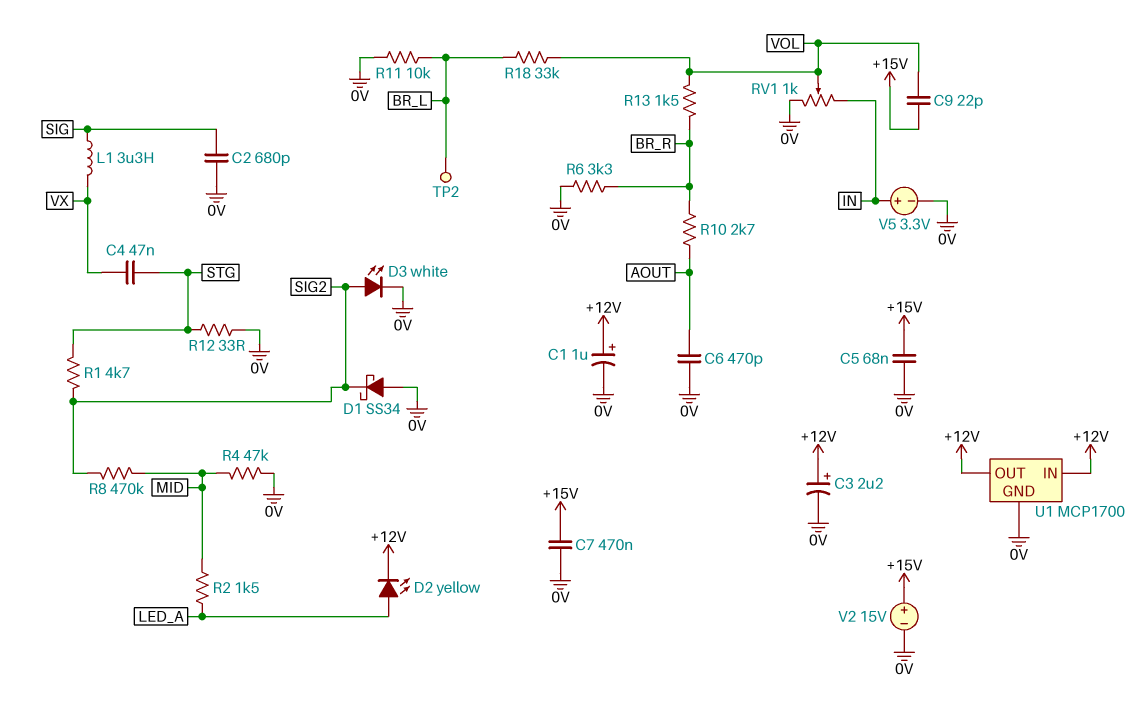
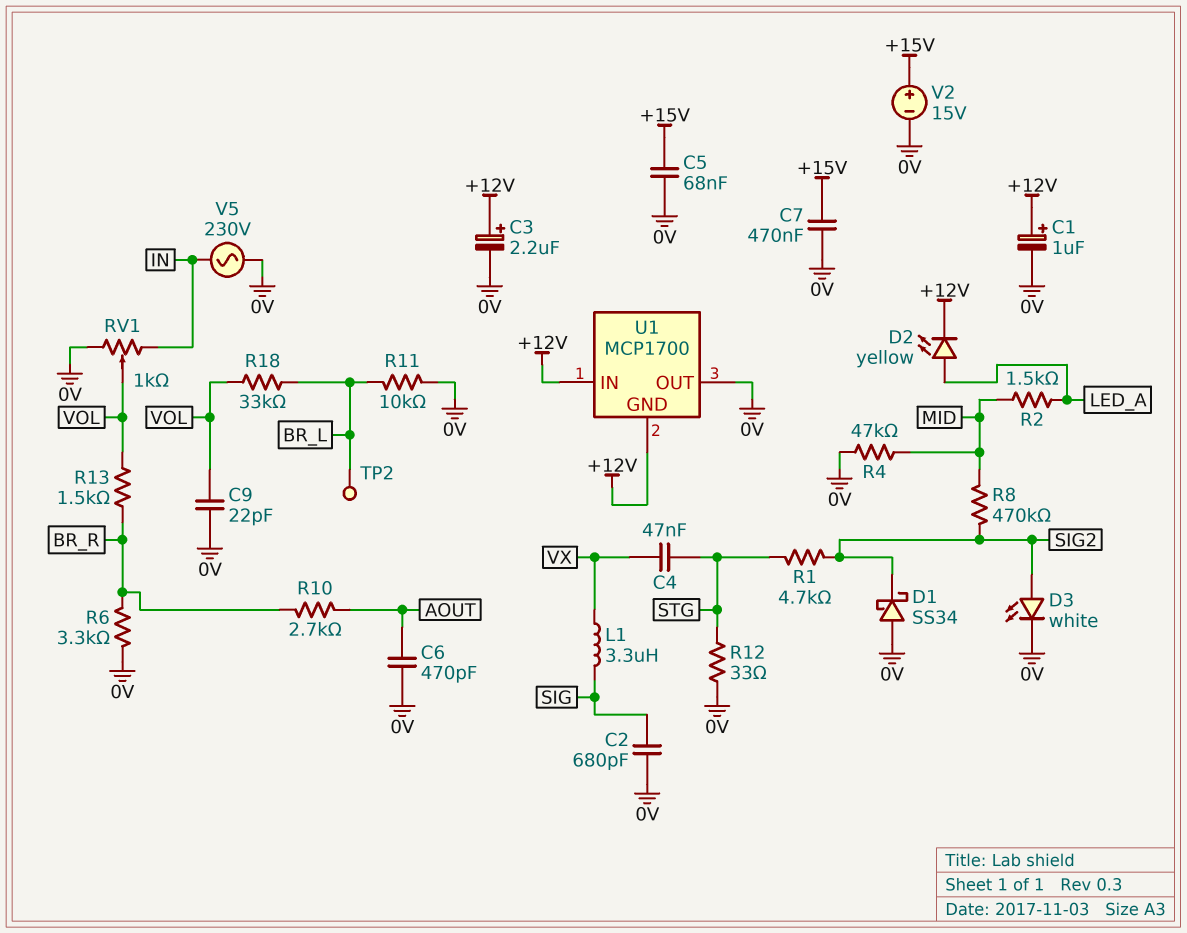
C9: 22pF (+15V, VOL) -> 22pF (0V, VOL)
U1 pin GND: 0V -> +12V
U1 pin OUT: +12V -> 0V
V5: 3.3V (plus IN, minus 0V) -> AC 230V (0V, IN)

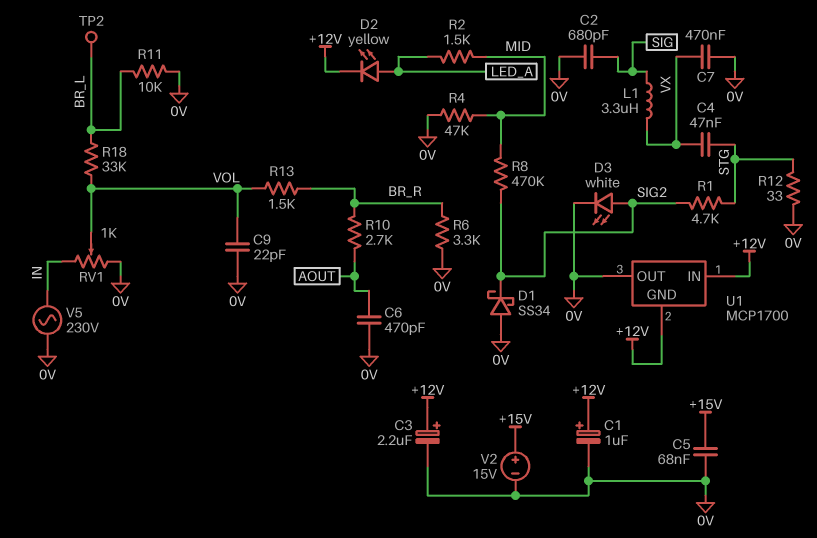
C7: 470nF (+15V, 0V) -> 470nF (0V, VX)

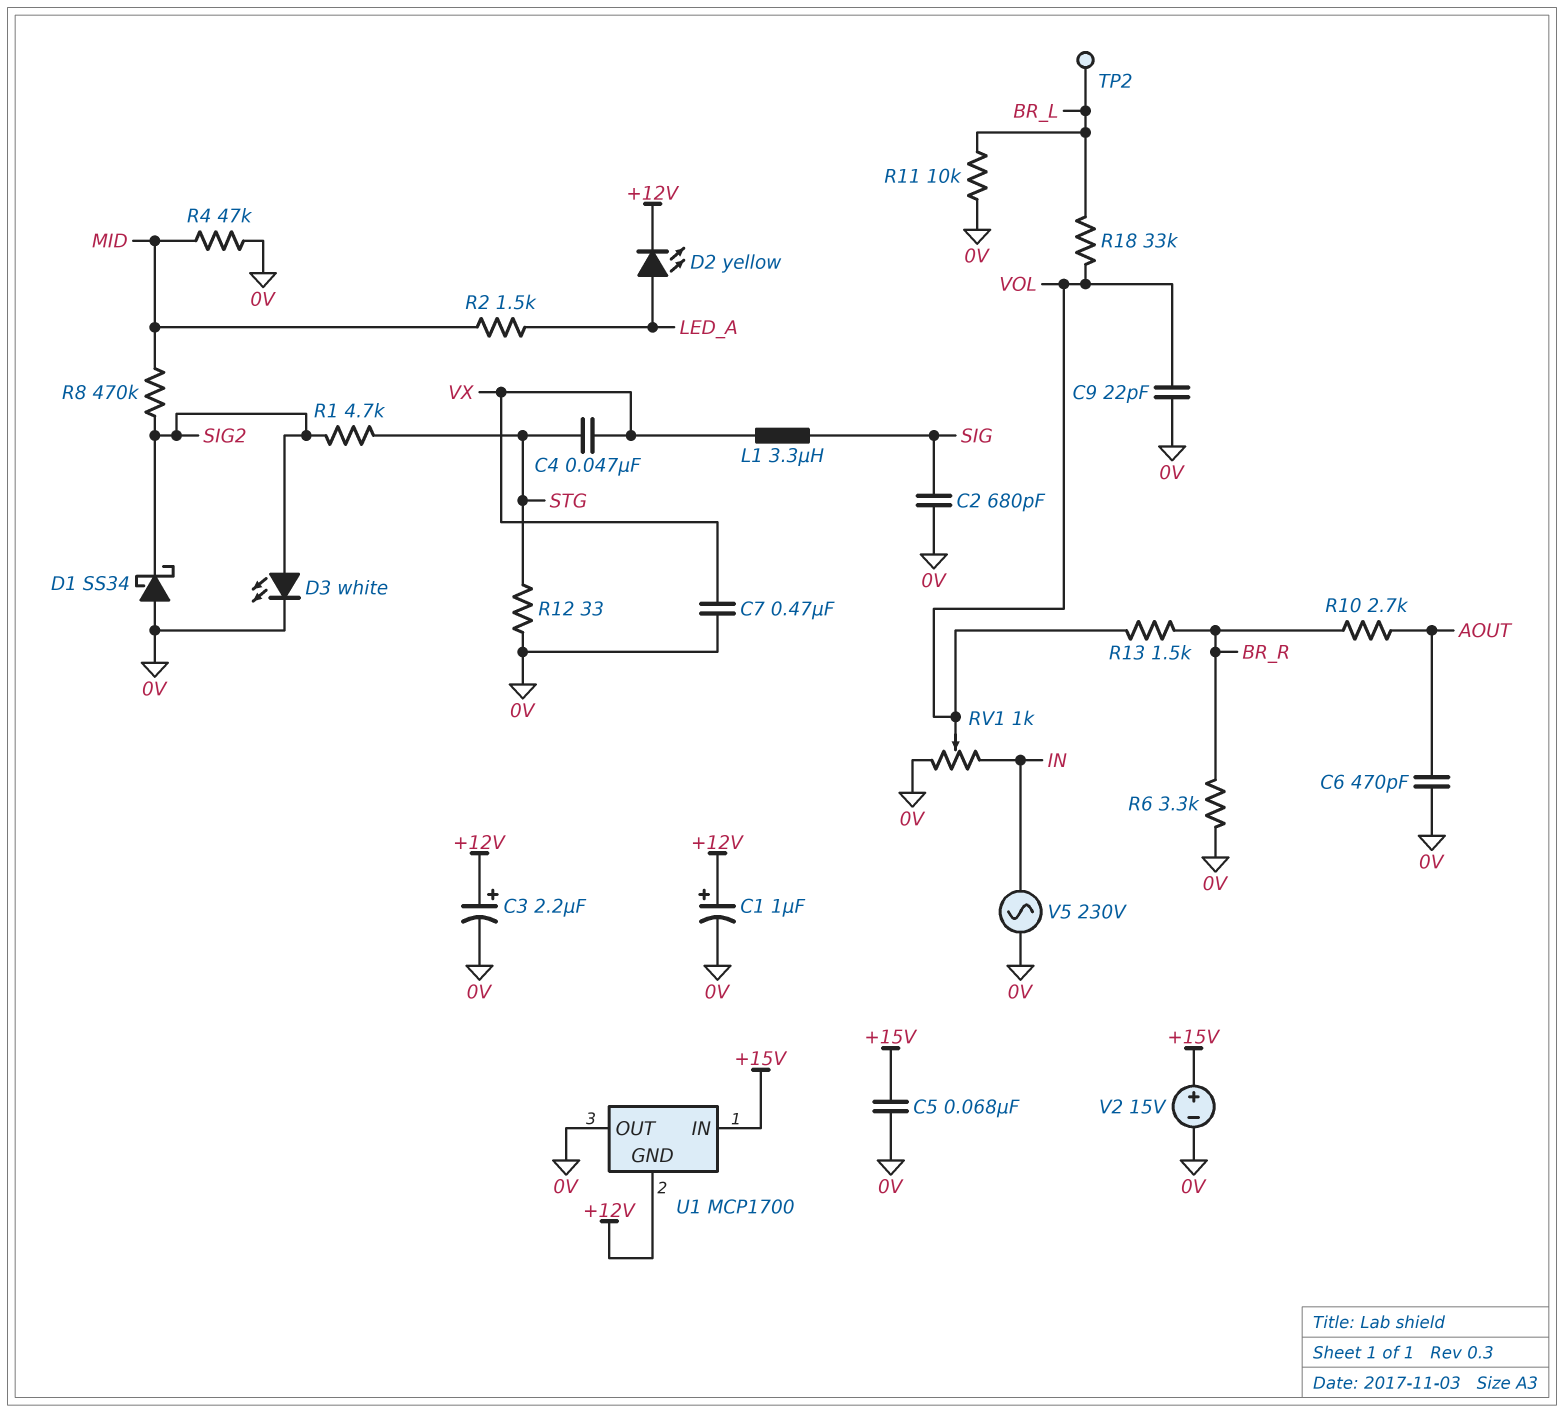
U1 pin IN: +12V -> +15V

